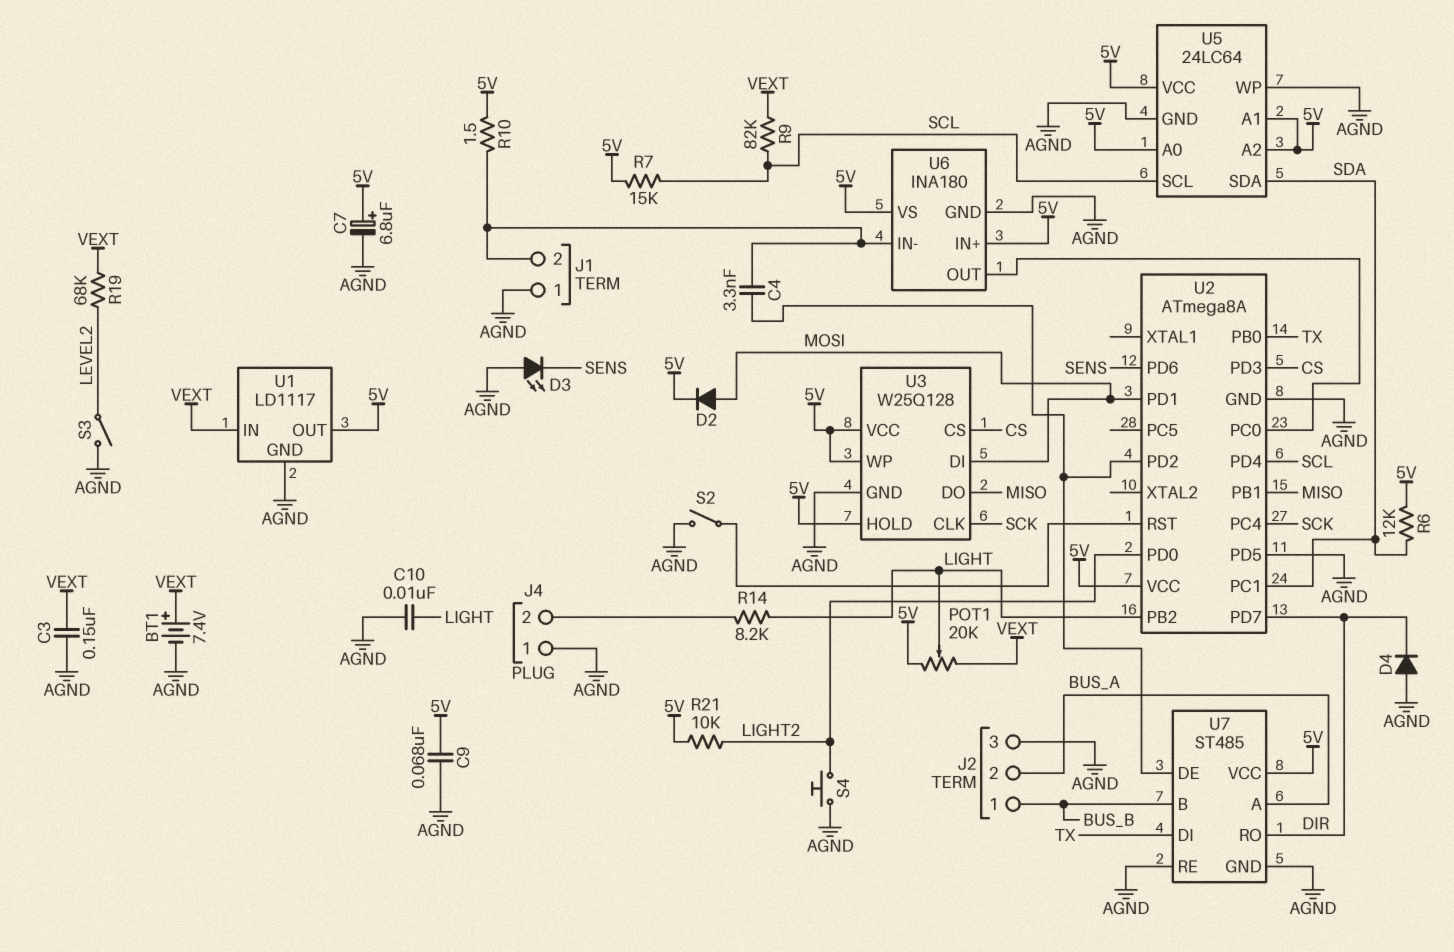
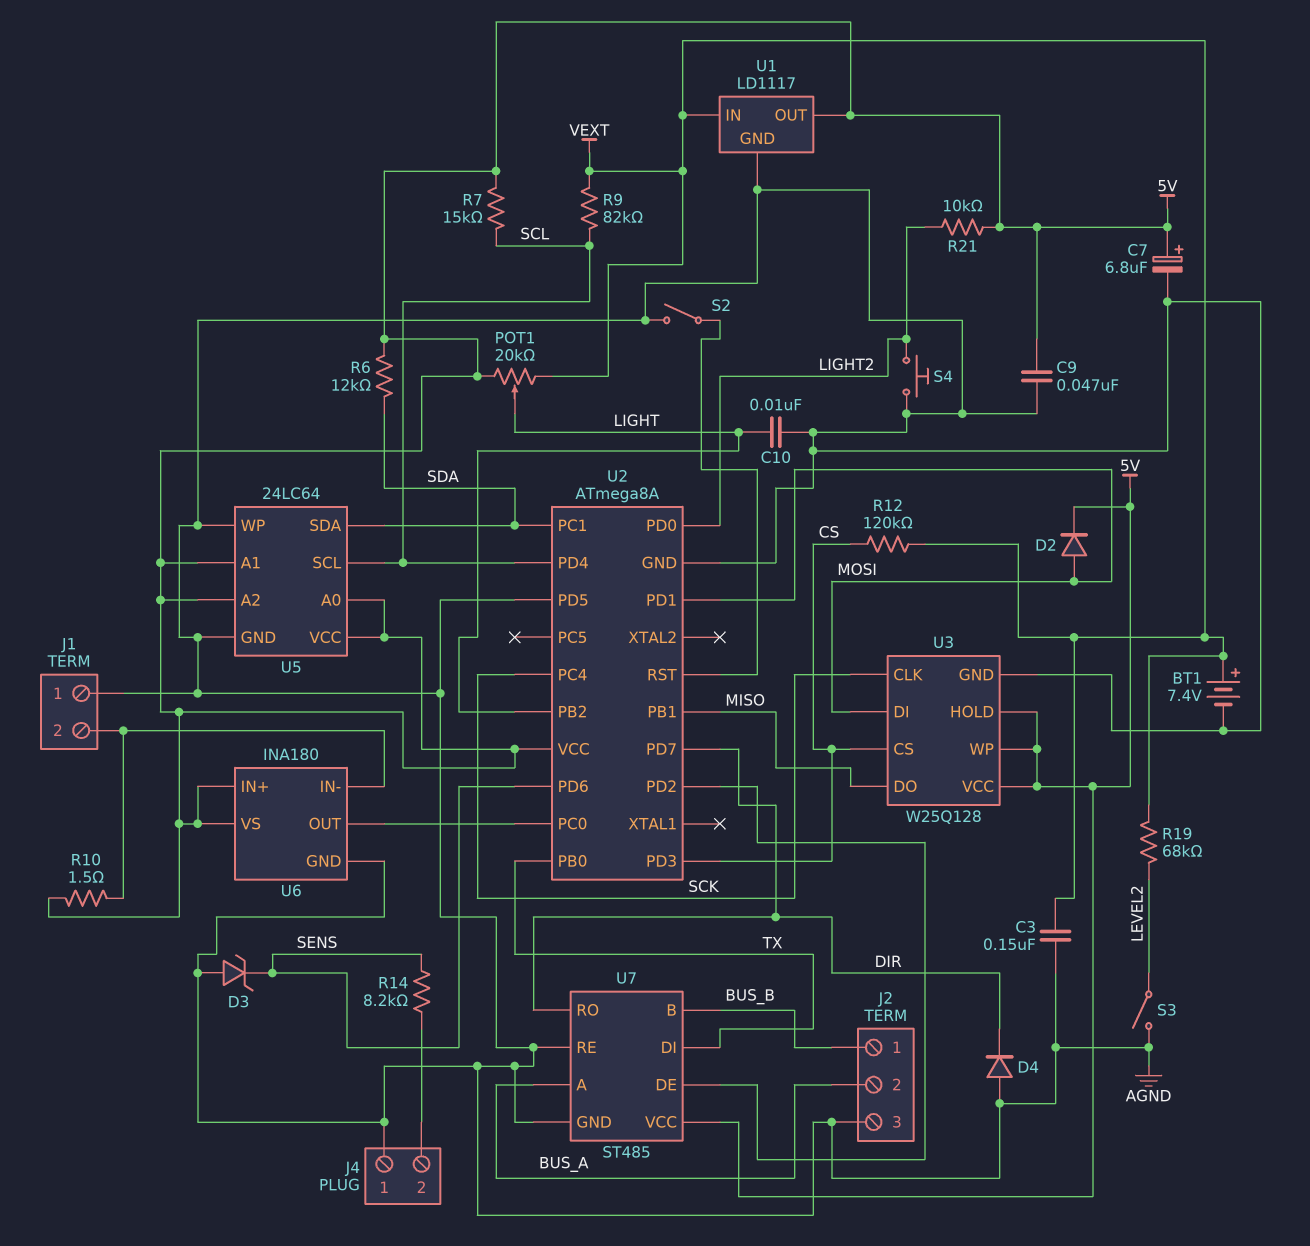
C4: 3.3nF (J1/2, U2/PD2) -> none
C9: 68nF (5V, AGND) -> 47nF (5V, AGND)
D3: LED (A AGND, K SENS) -> zener (A AGND, K SENS)
R12: none -> 120k (CS, VEXT)
R14: 8.2k (J4/2, LIGHT) -> 8.2k (J4/2, SENS)

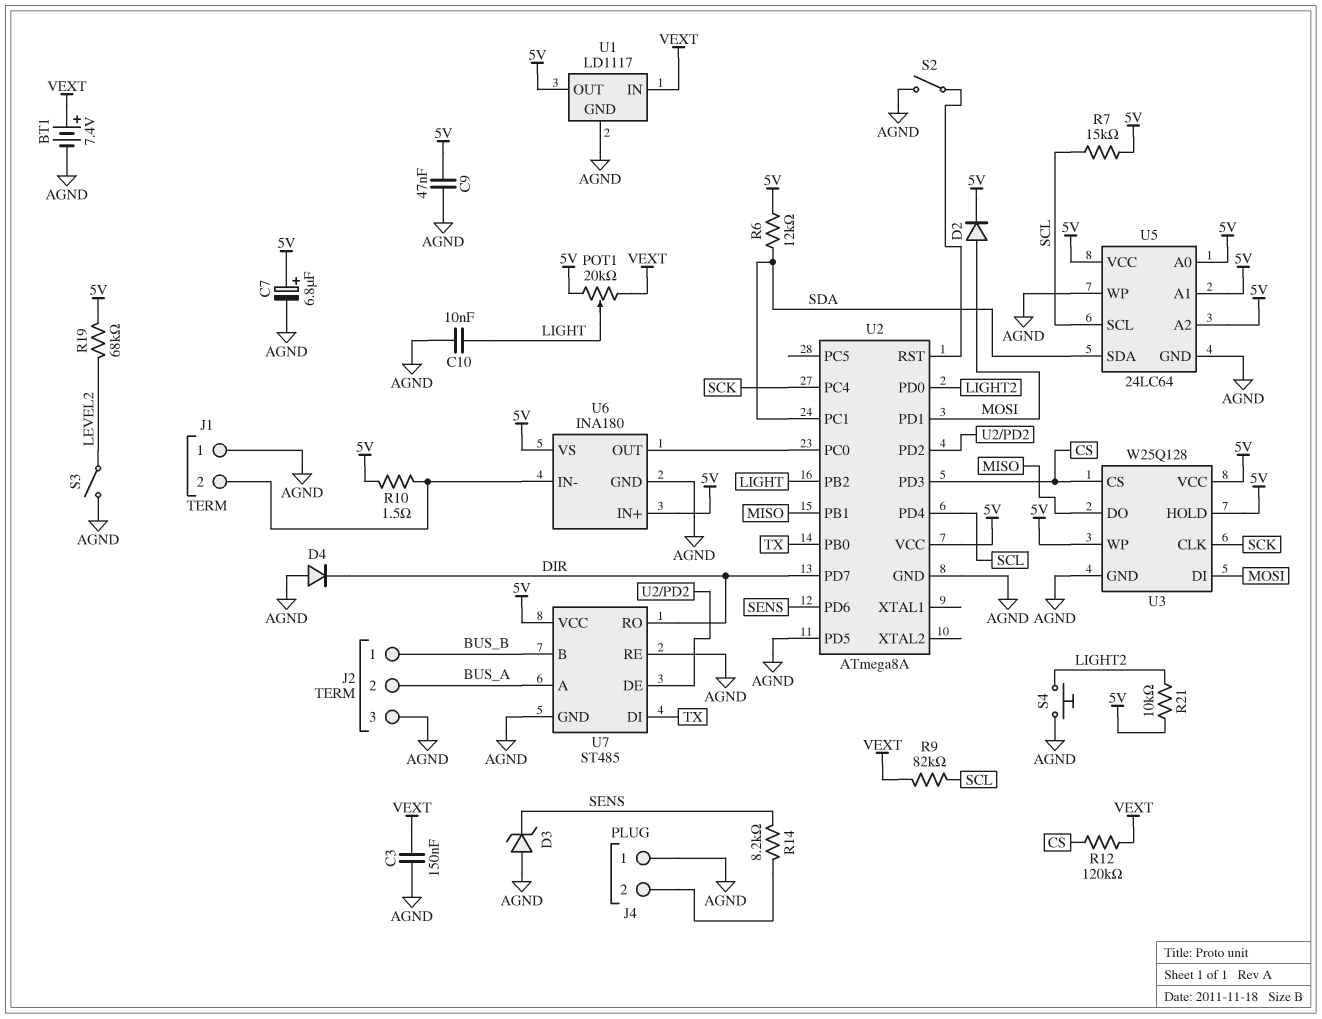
R19: 68k (LEVEL2, VEXT) -> 68k (5V, LEVEL2)

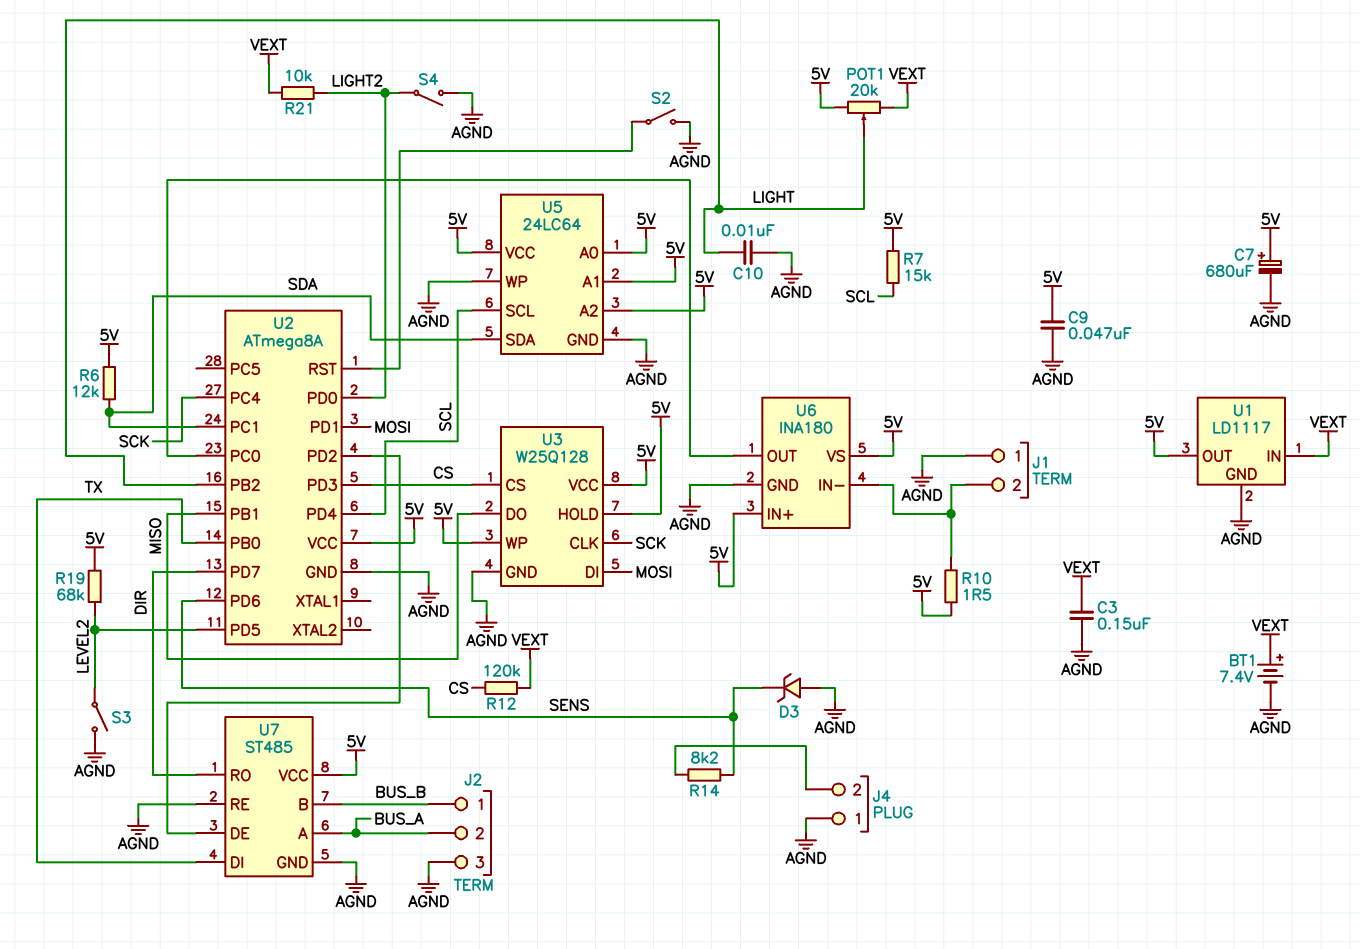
C7: 6.8uF (plus 5V, minus AGND) -> 680uF (plus 5V, minus AGND)
D2: diode (A MOSI, K 5V) -> none
D4: diode (A AGND, K DIR) -> none
R9: 82k (SCL, VEXT) -> none
R21: 10k (5V, LIGHT2) -> 10k (LIGHT2, VEXT)
S4: button (AGND, LIGHT2) -> switch (AGND, LIGHT2)
U2 pin PD5: AGND -> LEVEL2

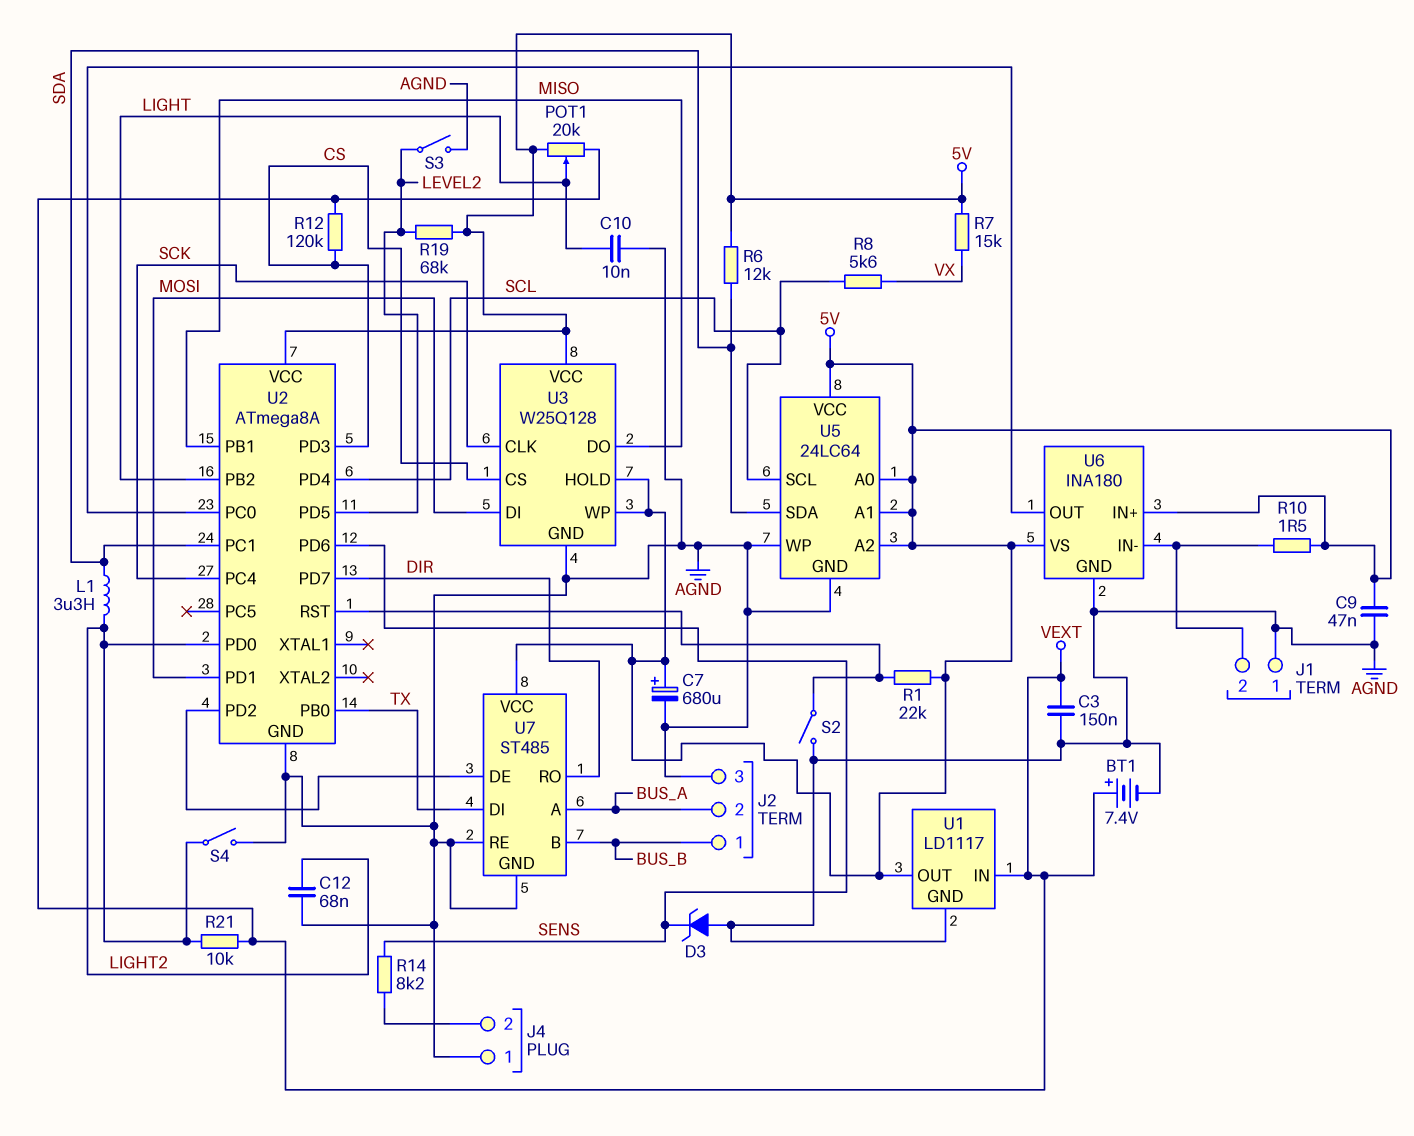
C12: none -> 68nF (AGND, LIGHT2)
L1: none -> 3.3uH (LIGHT2, SDA)
R1: none -> 22k (5V, U2/RST)
R7: 15k (5V, SCL) -> 15k (5V, VX)
R8: none -> 5.6k (SCL, VX)

